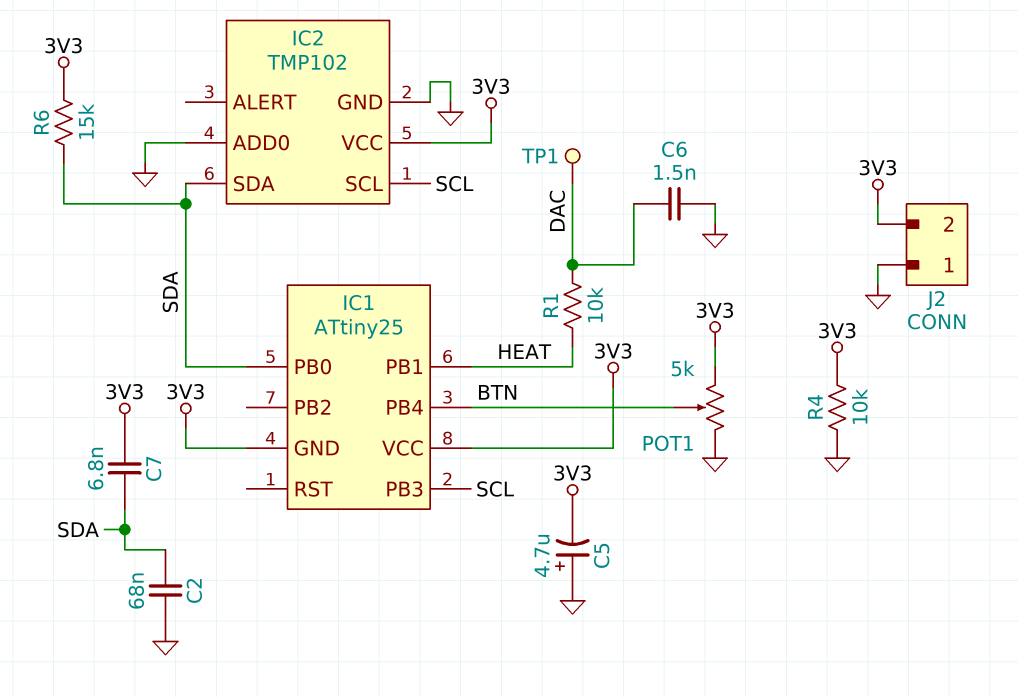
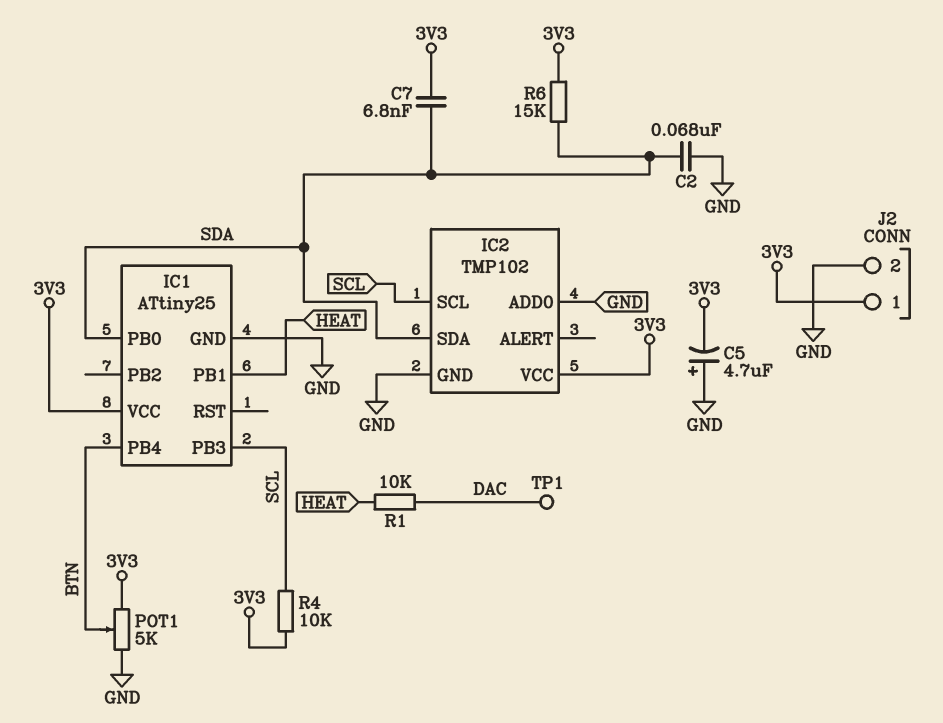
C6: 1.5nF (DAC, GND) -> none
IC1 pin GND: 3V3 -> GND
J2 pin 1: GND -> 3V3
J2 pin 2: 3V3 -> GND
R4: 10k (3V3, GND) -> 10k (3V3, SCL)

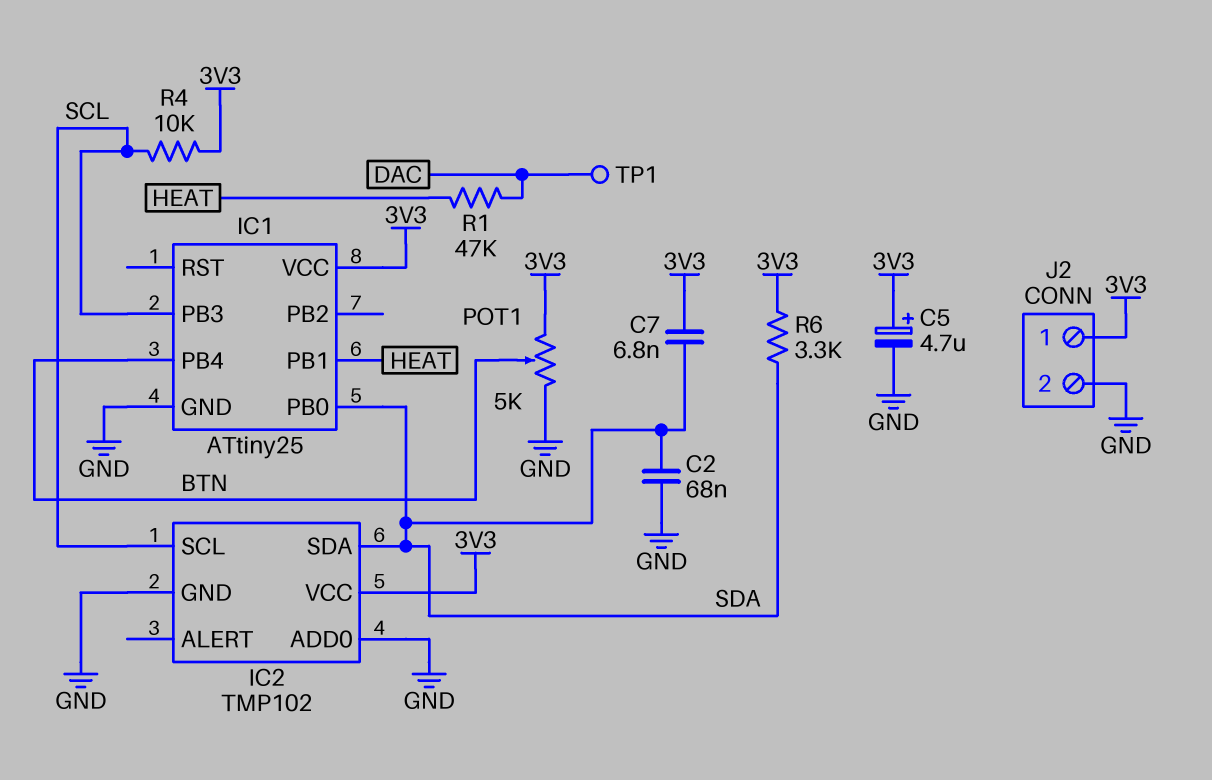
C5: 4.7uF (plus GND, minus 3V3) -> 4.7uF (plus 3V3, minus GND)
R1: 10k (DAC, HEAT) -> 47k (DAC, HEAT)
R6: 15k (3V3, SDA) -> 3.3k (3V3, SDA)

